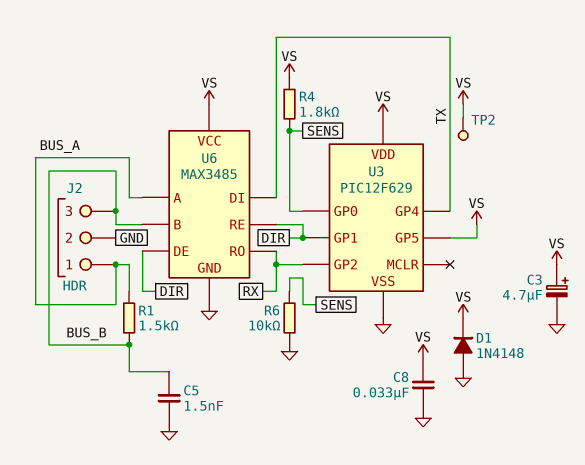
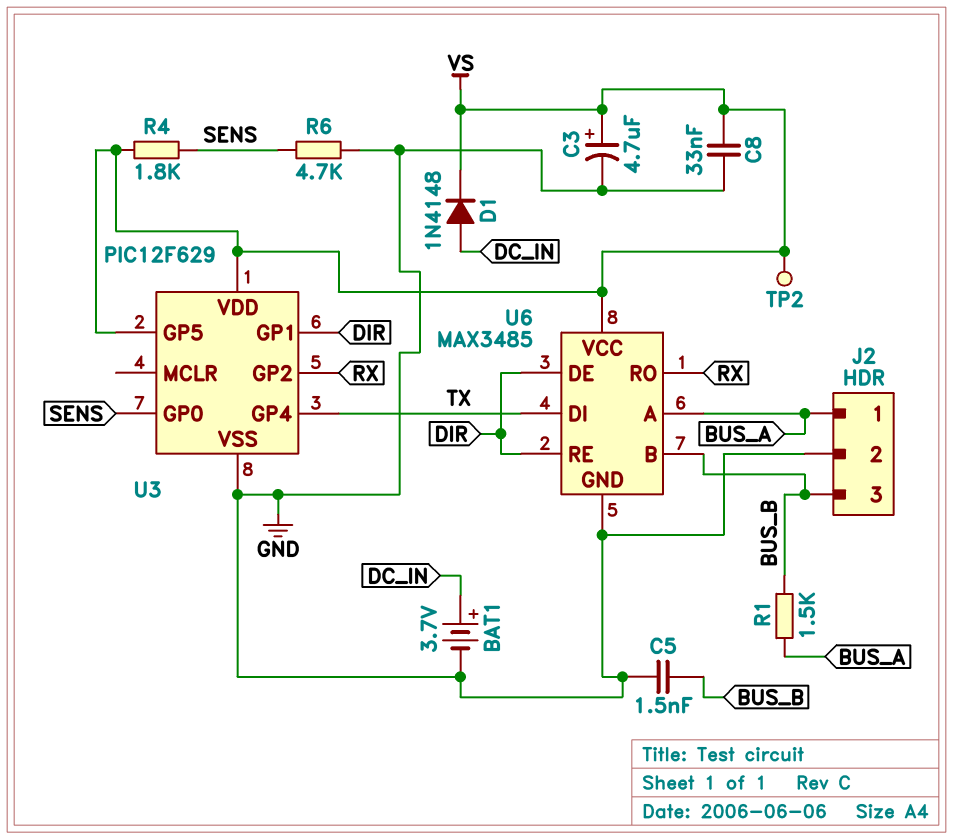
BAT1: none -> 3.7V (plus DC_IN, minus GND)
D1: diode 1N4148 (A GND, K VS) -> diode 1N4148 (A DC_IN, K VS)
R6: 10k (GND, SENS) -> 4.7k (GND, SENS)

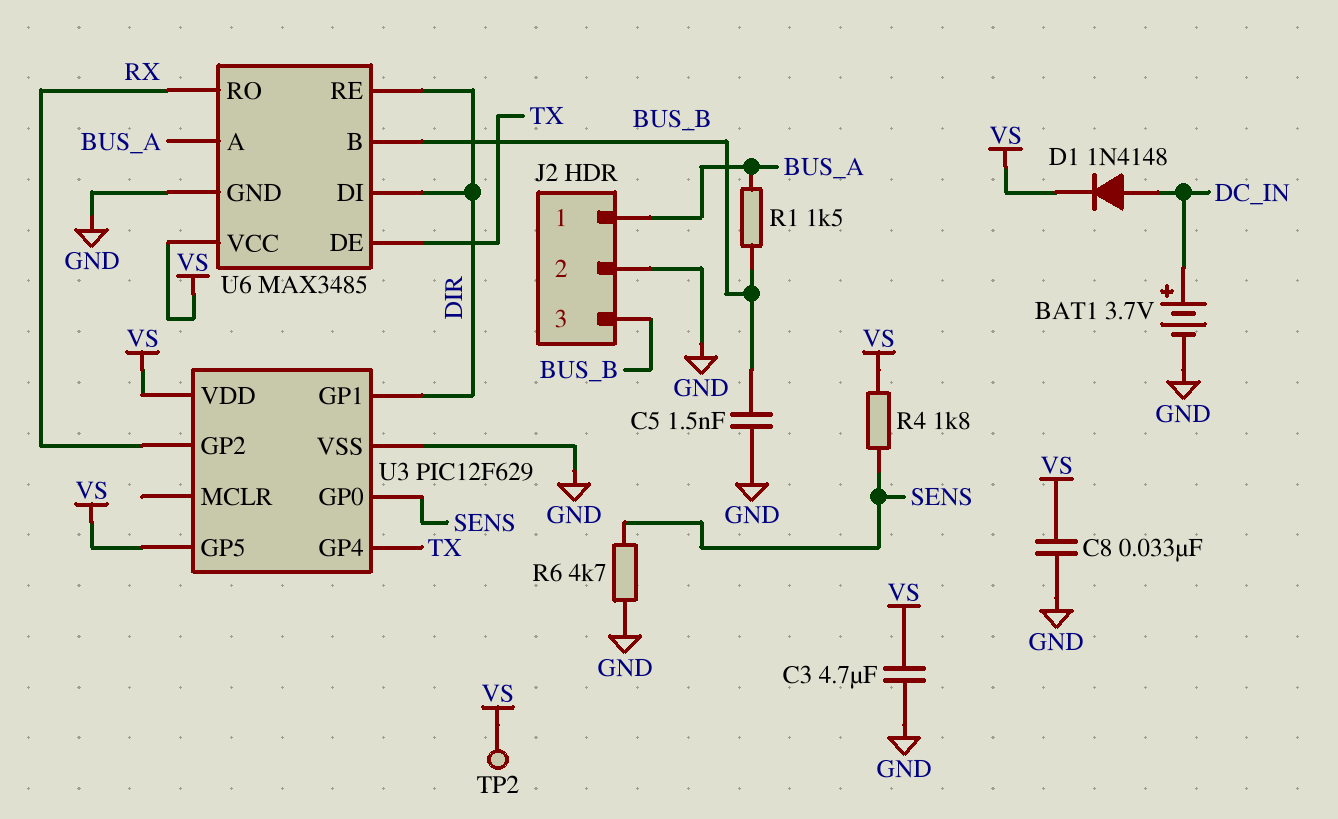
C3: 4.7uF (plus VS, minus GND) -> 4.7uF (GND, VS)
U6 pin DE: DIR -> TX
U6 pin DI: TX -> DIR

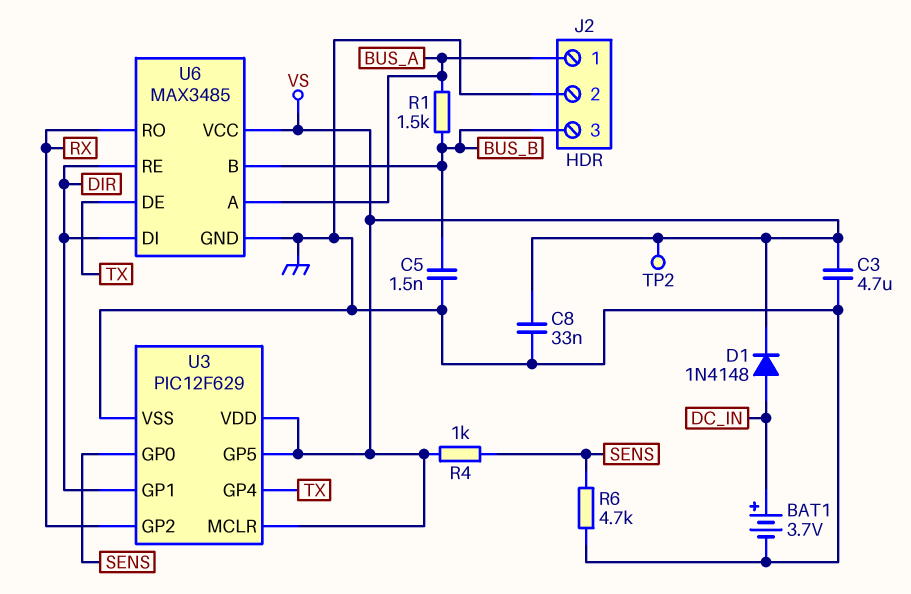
R4: 1.8k (SENS, VS) -> 1k (SENS, VS)
U3 pin MCLR: none -> VS

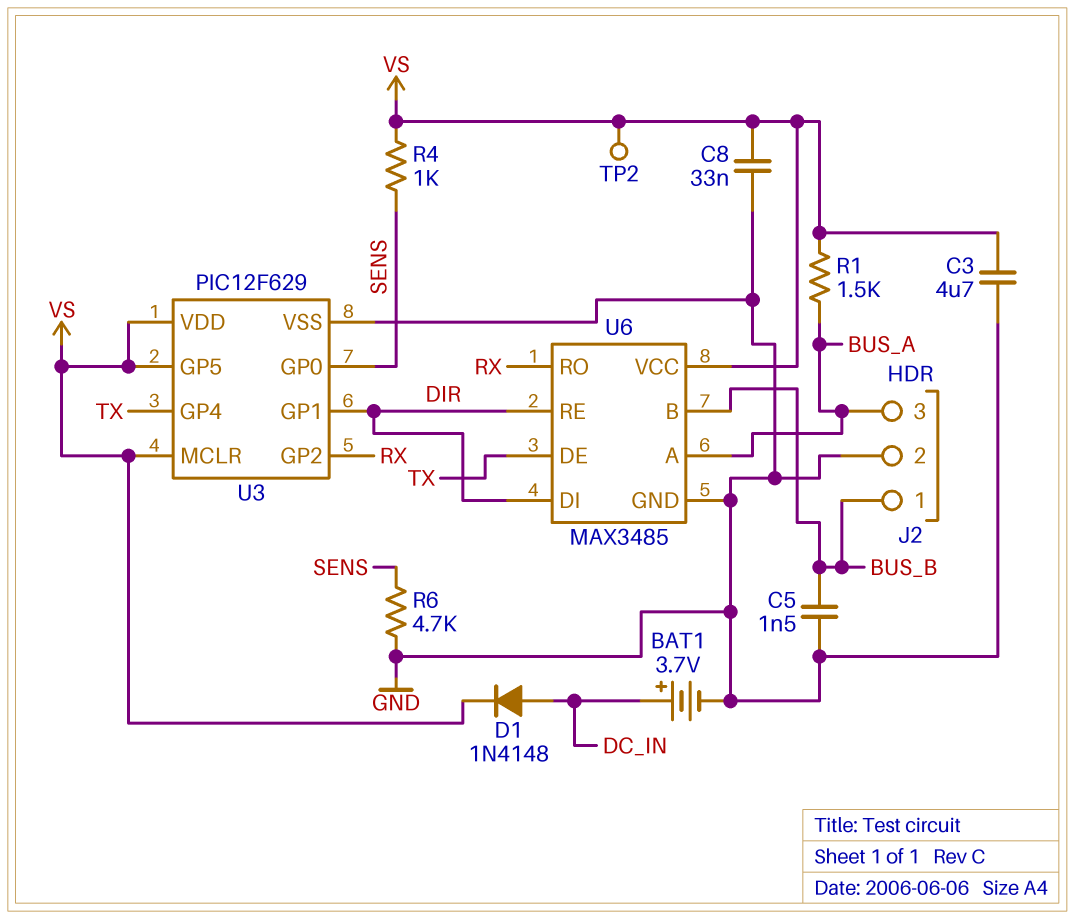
J2 pin 1: BUS_A -> BUS_B
J2 pin 3: BUS_B -> BUS_A
R1: 1.5k (BUS_A, BUS_B) -> 1.5k (BUS_A, VS)

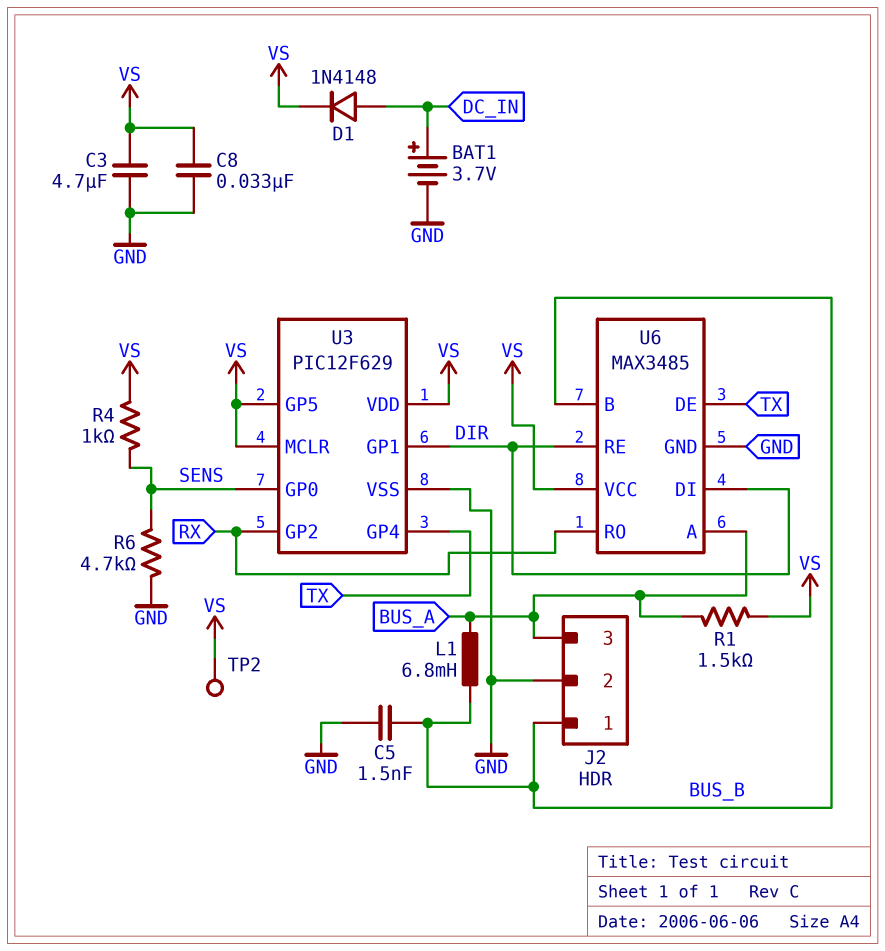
L1: none -> 6.8mH (BUS_A, BUS_B)

